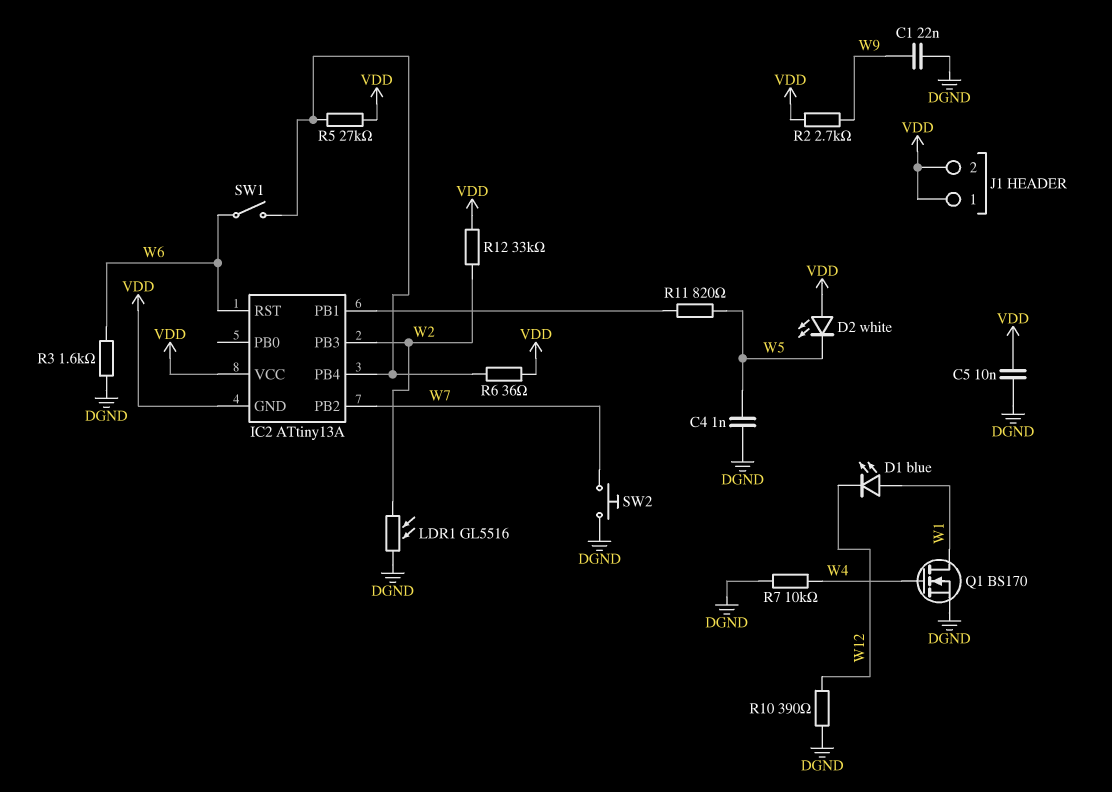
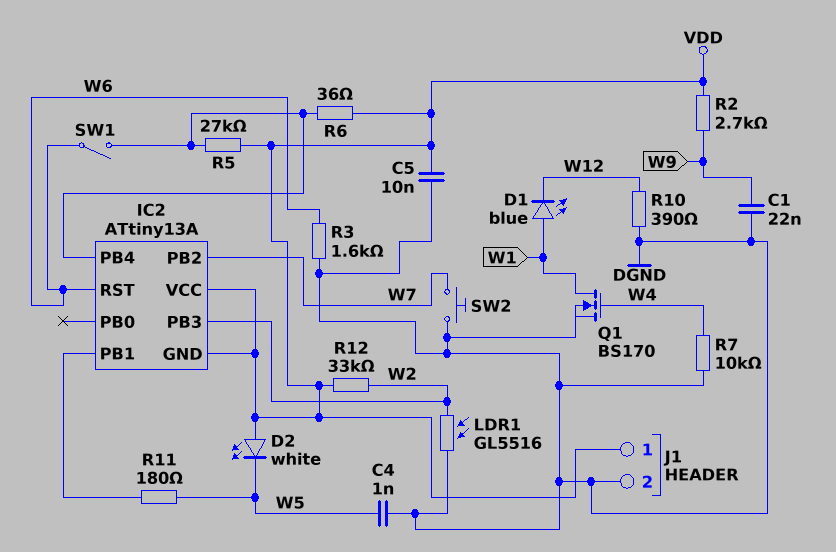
J1 pin 2: VDD -> DGND
R11: 820 (IC2/PB1, W5) -> 180 (IC2/PB1, W5)

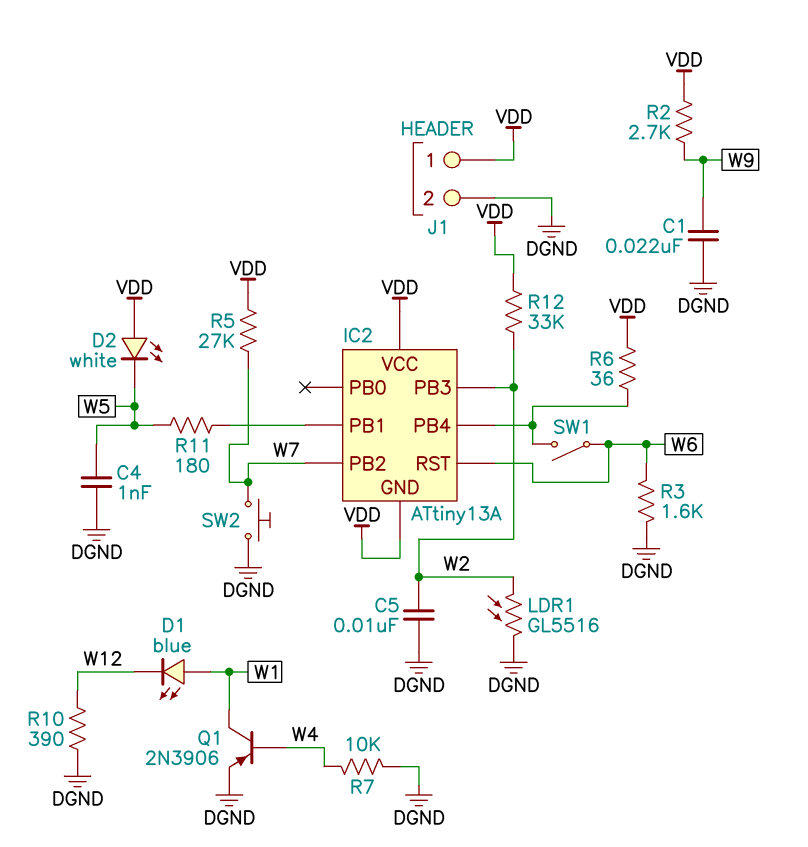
C5: 10nF (DGND, VDD) -> 10nF (DGND, W2)
Q1: NMOS BS170 (G W4, D W1, S DGND) -> PNP 2N3906 (B W4, C W1, E DGND)
R5: 27k (IC2/PB4, VDD) -> 27k (VDD, W7)

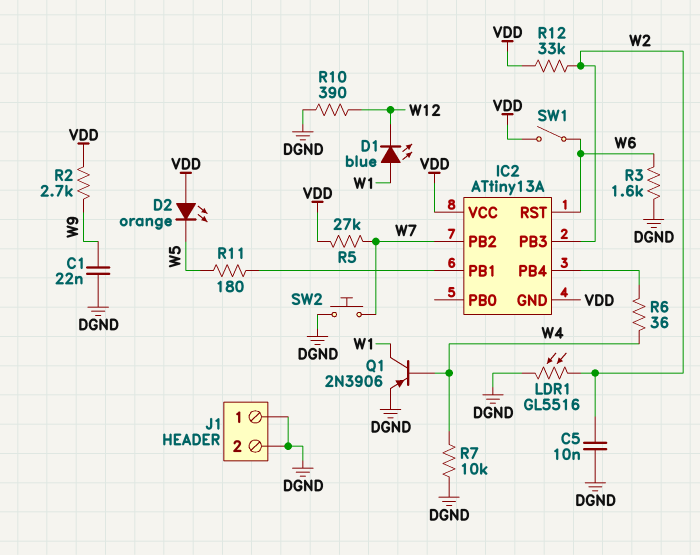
C4: 1nF (DGND, W5) -> none
D2: LED white (A VDD, K W5) -> LED orange (A VDD, K W5)
J1 pin 1: VDD -> DGND
R6: 36 (IC2/PB4, VDD) -> 36 (IC2/PB4, W4)
SW1: switch (IC2/PB4, W6) -> switch (VDD, W6)

